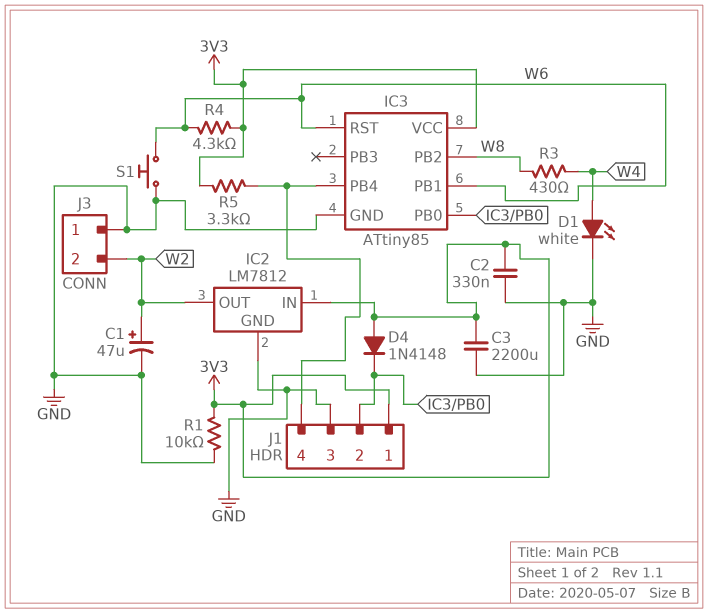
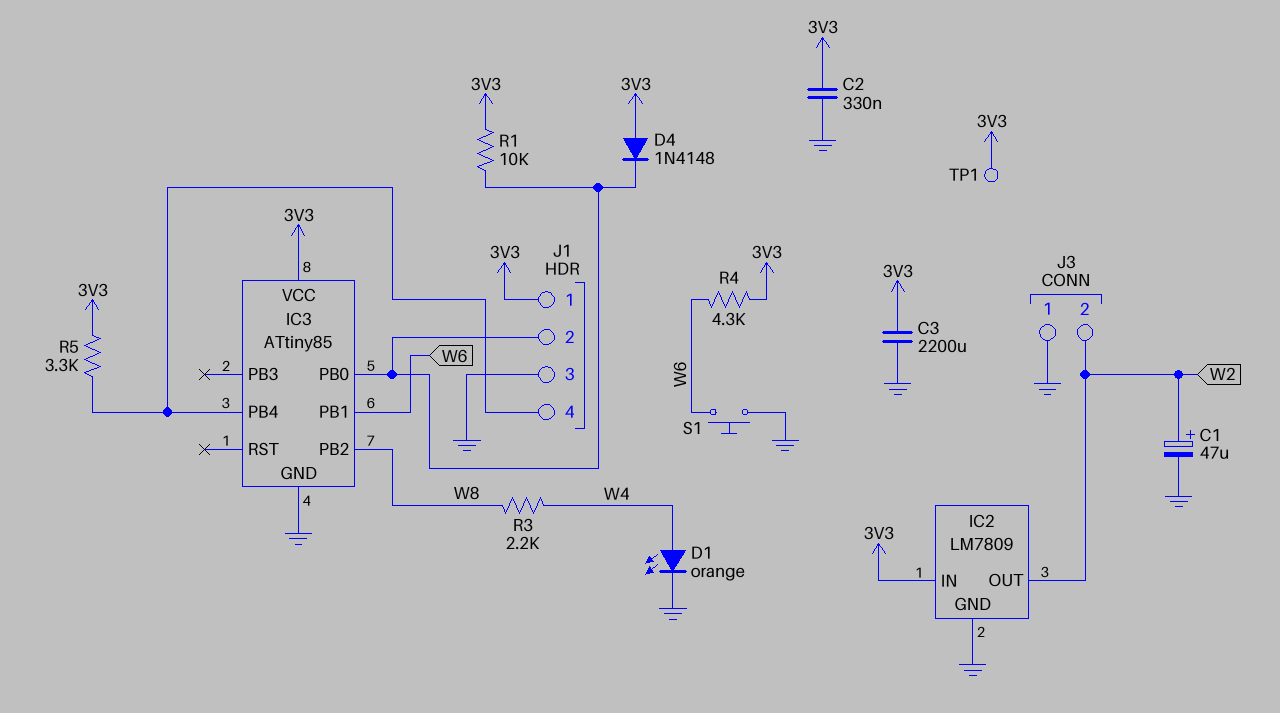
D1: LED white (A W4, K GND) -> LED orange (A W4, K GND)
IC2: LM7812 -> LM7809
IC3 pin RST: W6 -> none
R1: 10k (3V3, GND) -> 10k (3V3, IC3/PB0)
R3: 430 (W4, W8) -> 2.2k (W4, W8)
TP1: none -> test point (3V3)

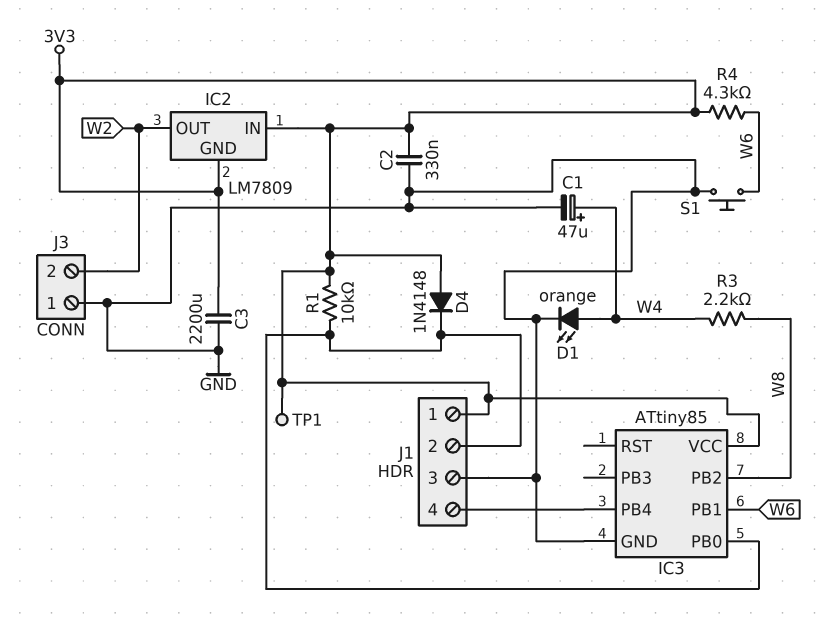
C1: 47uF (plus W2, minus GND) -> 47uF (plus W4, minus GND)
IC2 pin GND: GND -> 3V3
R5: 3.3k (3V3, IC3/PB4) -> none

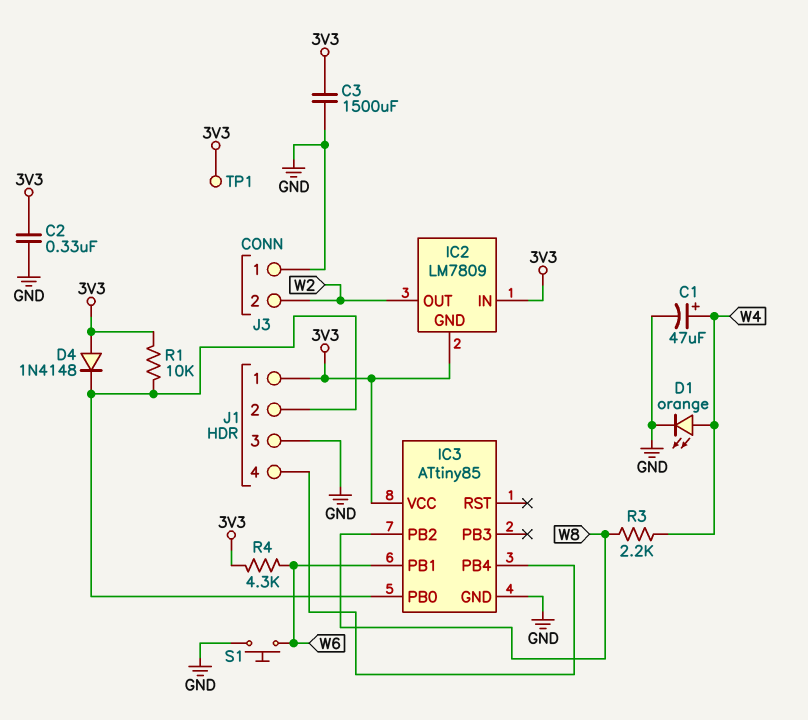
C3: 2200uF (3V3, GND) -> 1500uF (3V3, GND)

